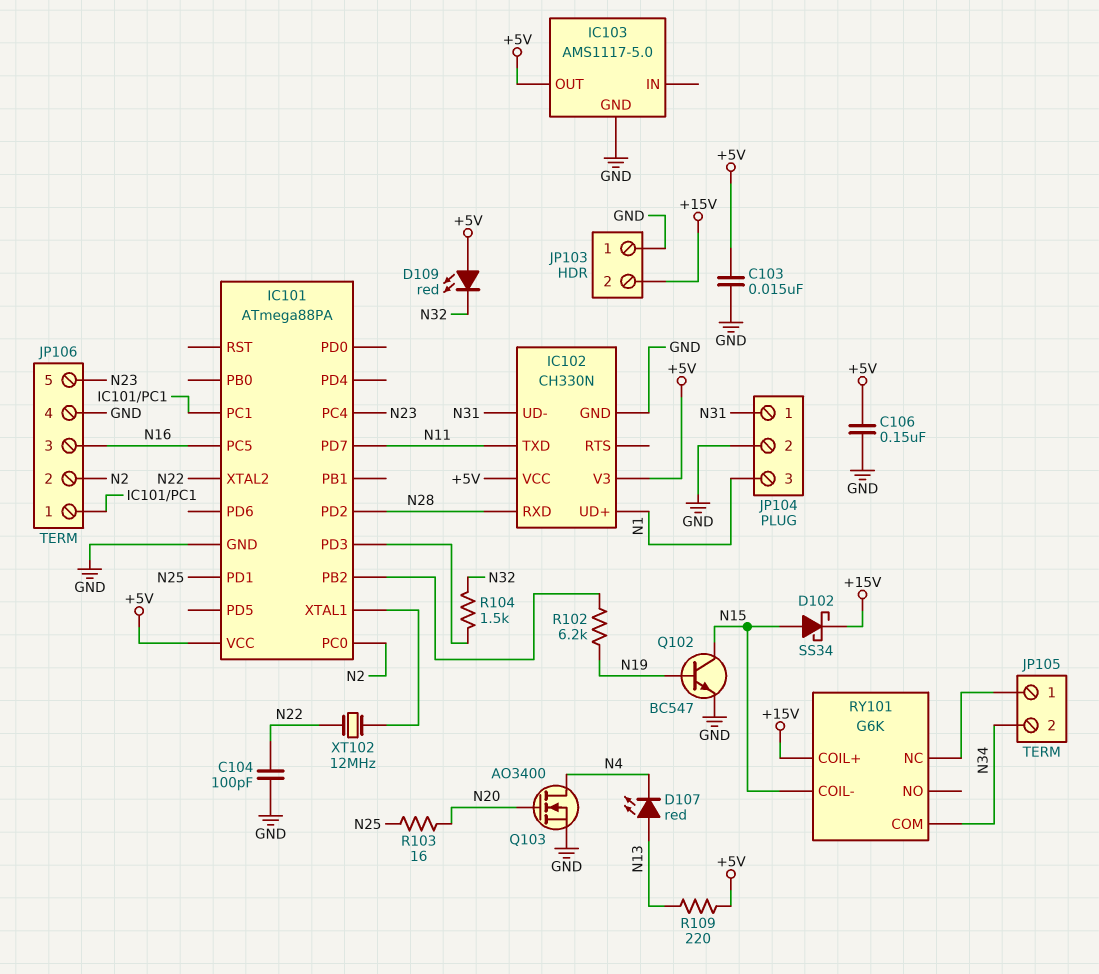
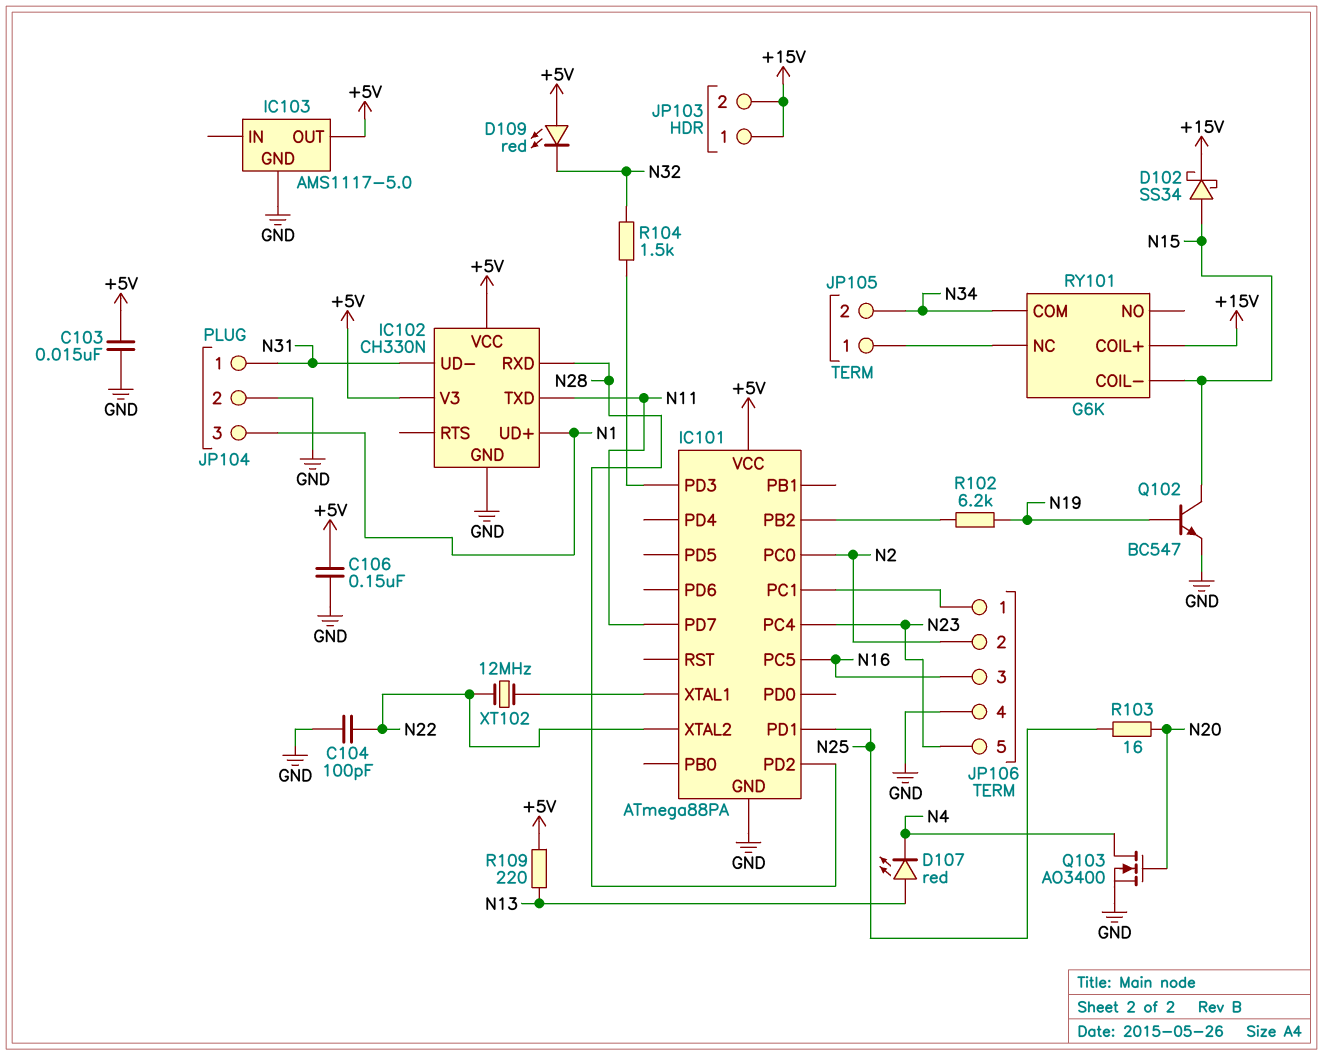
JP103 pin 1: GND -> +15V

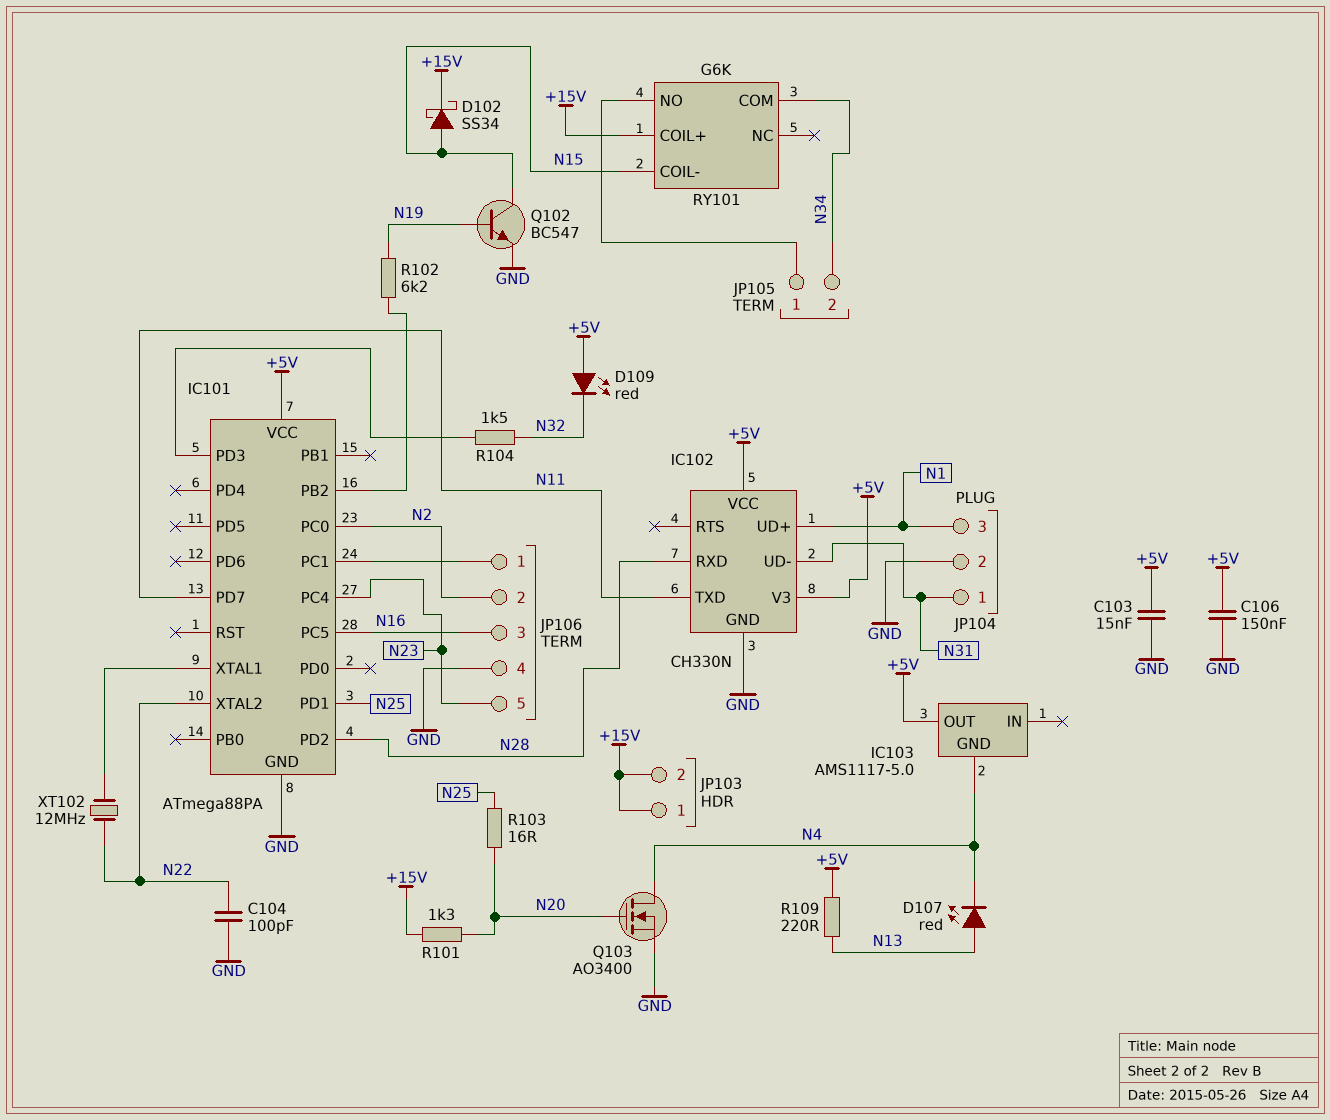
IC103 pin GND: GND -> N4
R101: none -> 1.3k (+15V, N20)
RY101 pin NC: JP105/1 -> none
RY101 pin NO: none -> JP105/1

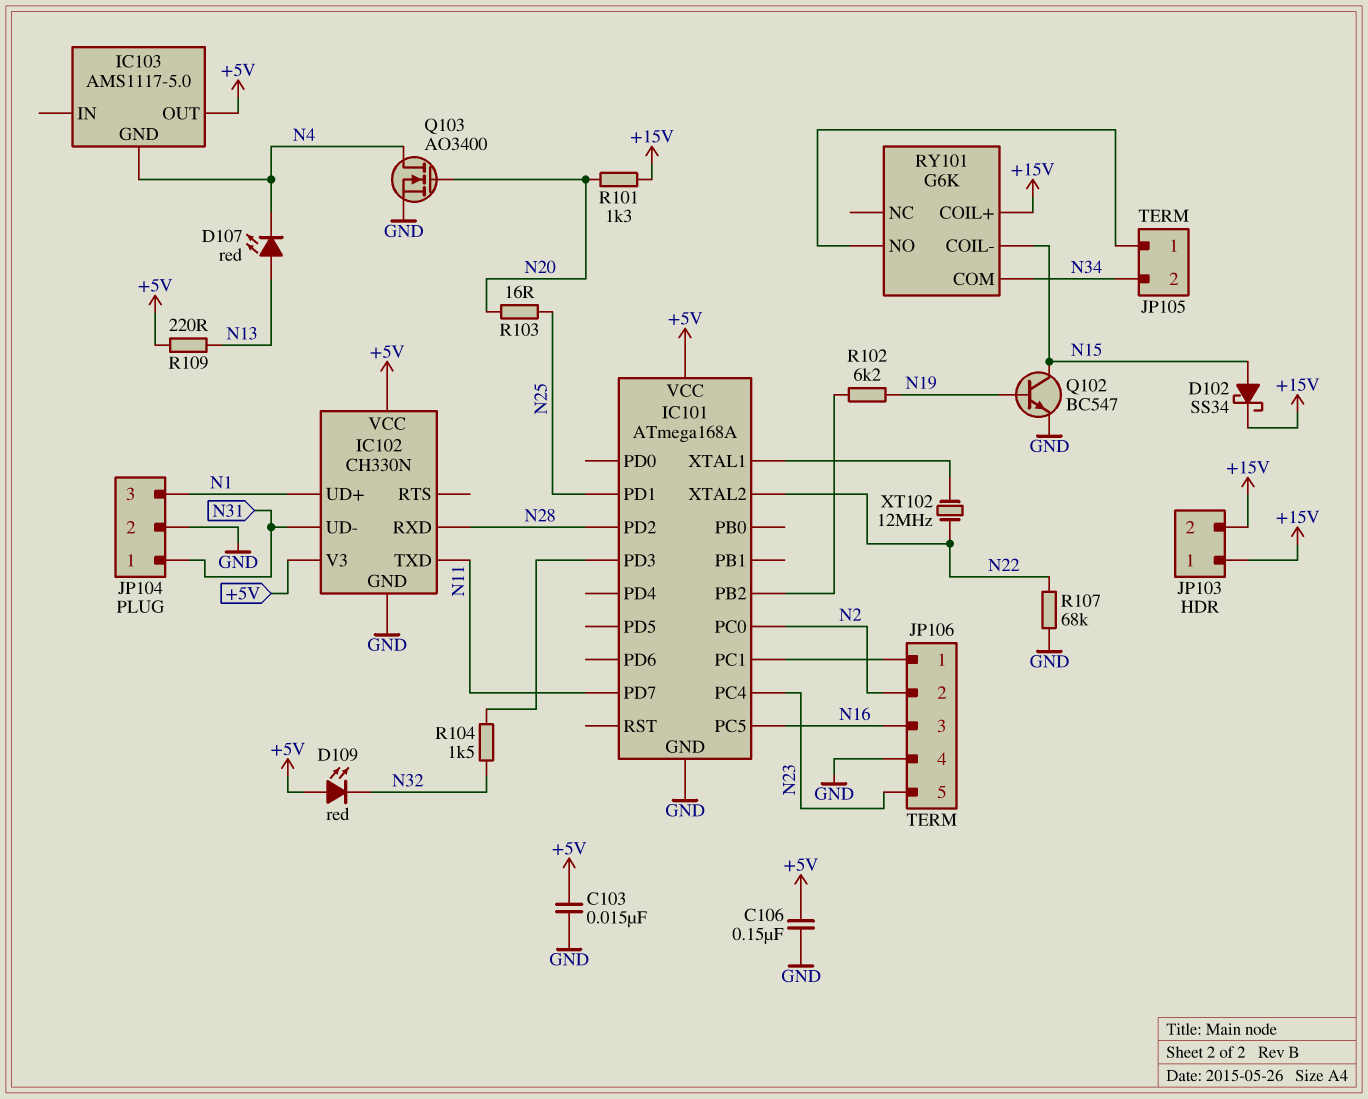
C104: 100pF (GND, N22) -> none
IC101: ATmega88PA -> ATmega168A
R107: none -> 68k (GND, N22)

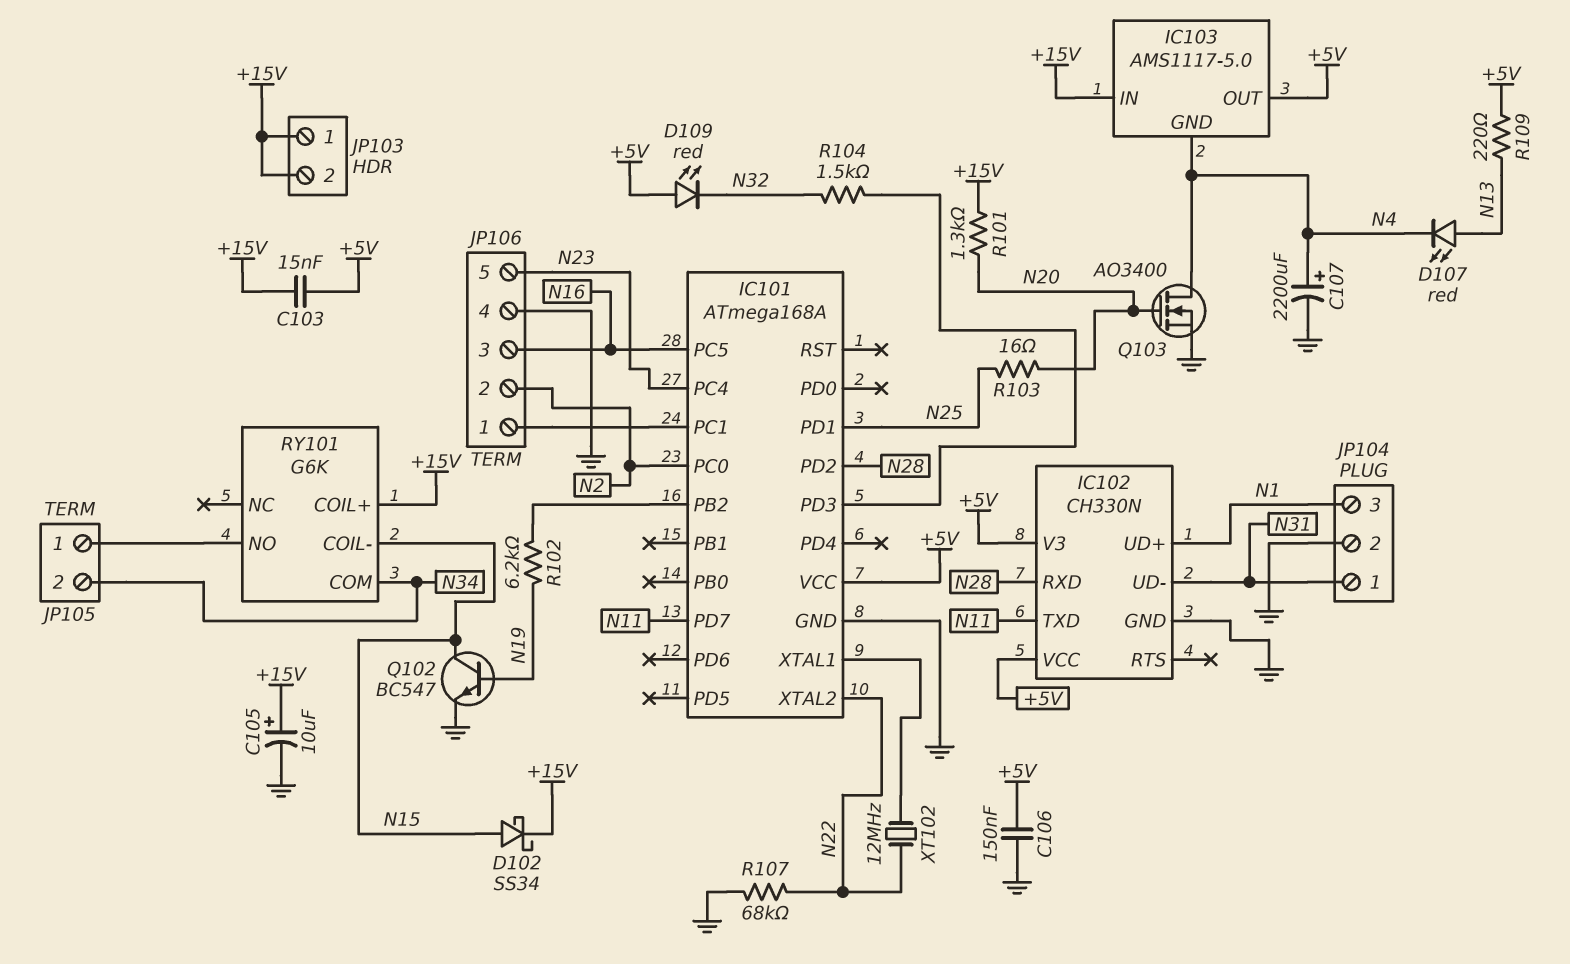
C103: 15nF (+5V, GND) -> 15nF (+5V, +15V)
C105: none -> 10uF (plus +15V, minus GND)
C107: none -> 2200uF (plus N4, minus GND)
IC103 pin IN: none -> +15V

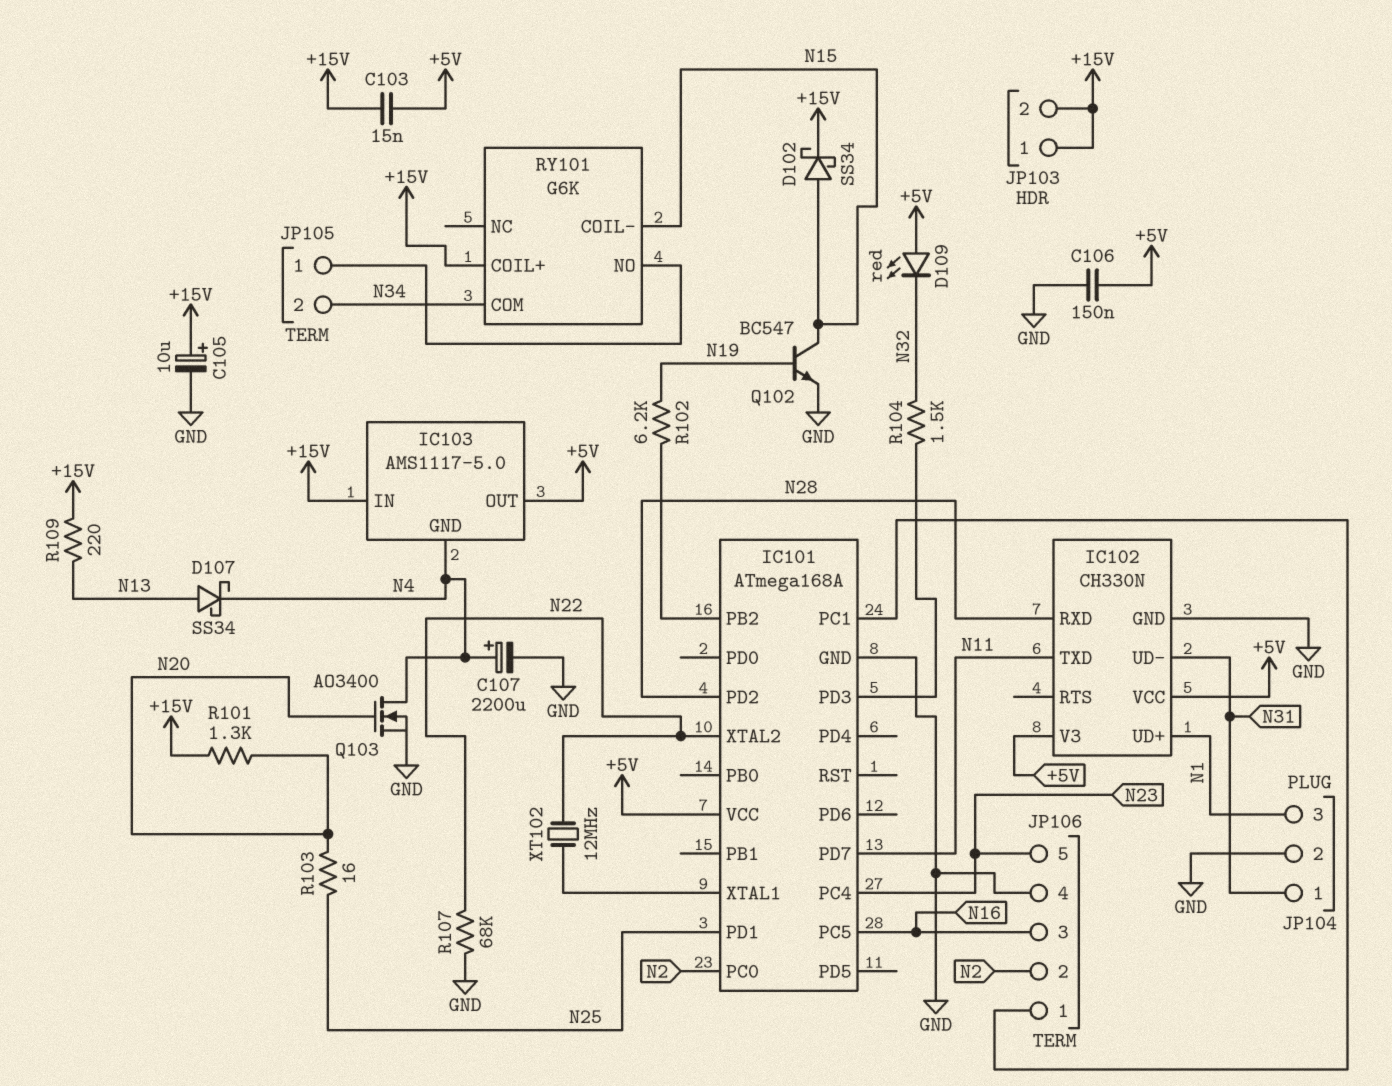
D107: LED red (A N13, K N4) -> schottky SS34 (A N13, K N4)
R109: 220 (+5V, N13) -> 220 (+15V, N13)

